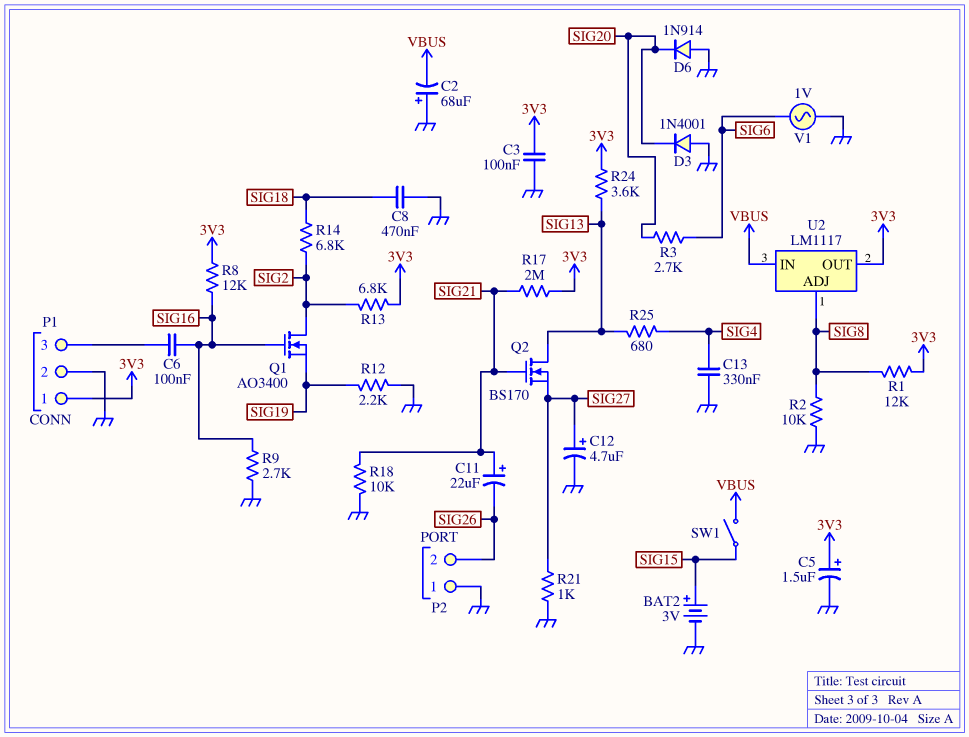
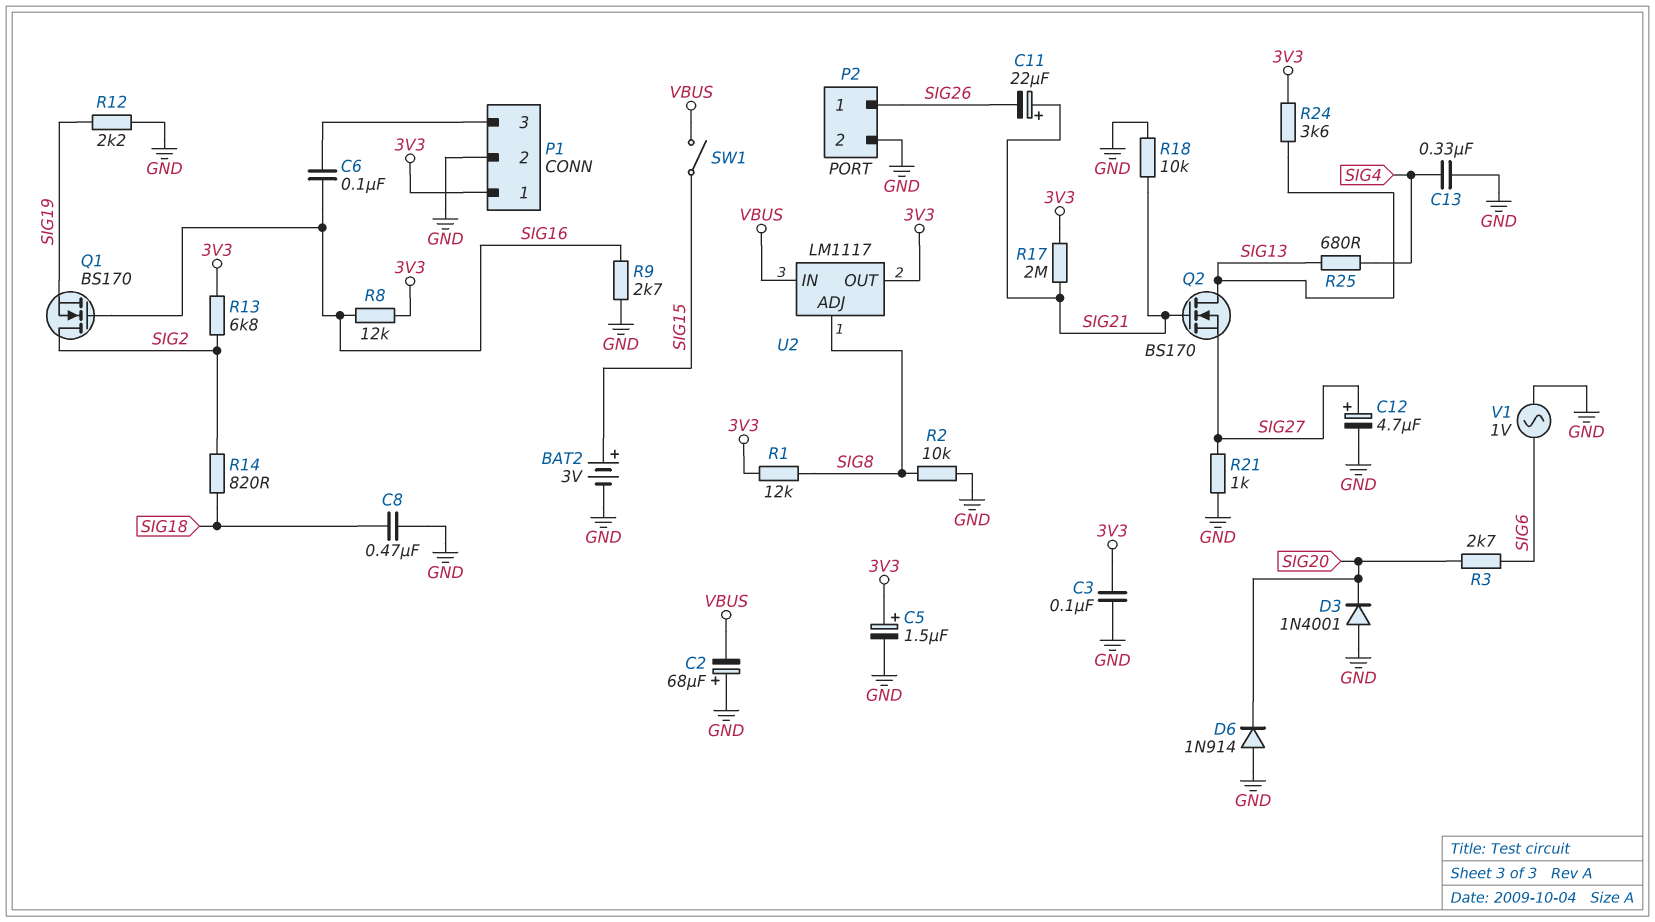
P2 pin 1: GND -> SIG26
P2 pin 2: SIG26 -> GND
Q1: NMOS AO3400 (G SIG16, D SIG2, S SIG19) -> NMOS BS170 (G SIG16, D SIG2, S SIG19)
R14: 6.8k (SIG2, SIG18) -> 820 (SIG2, SIG18)

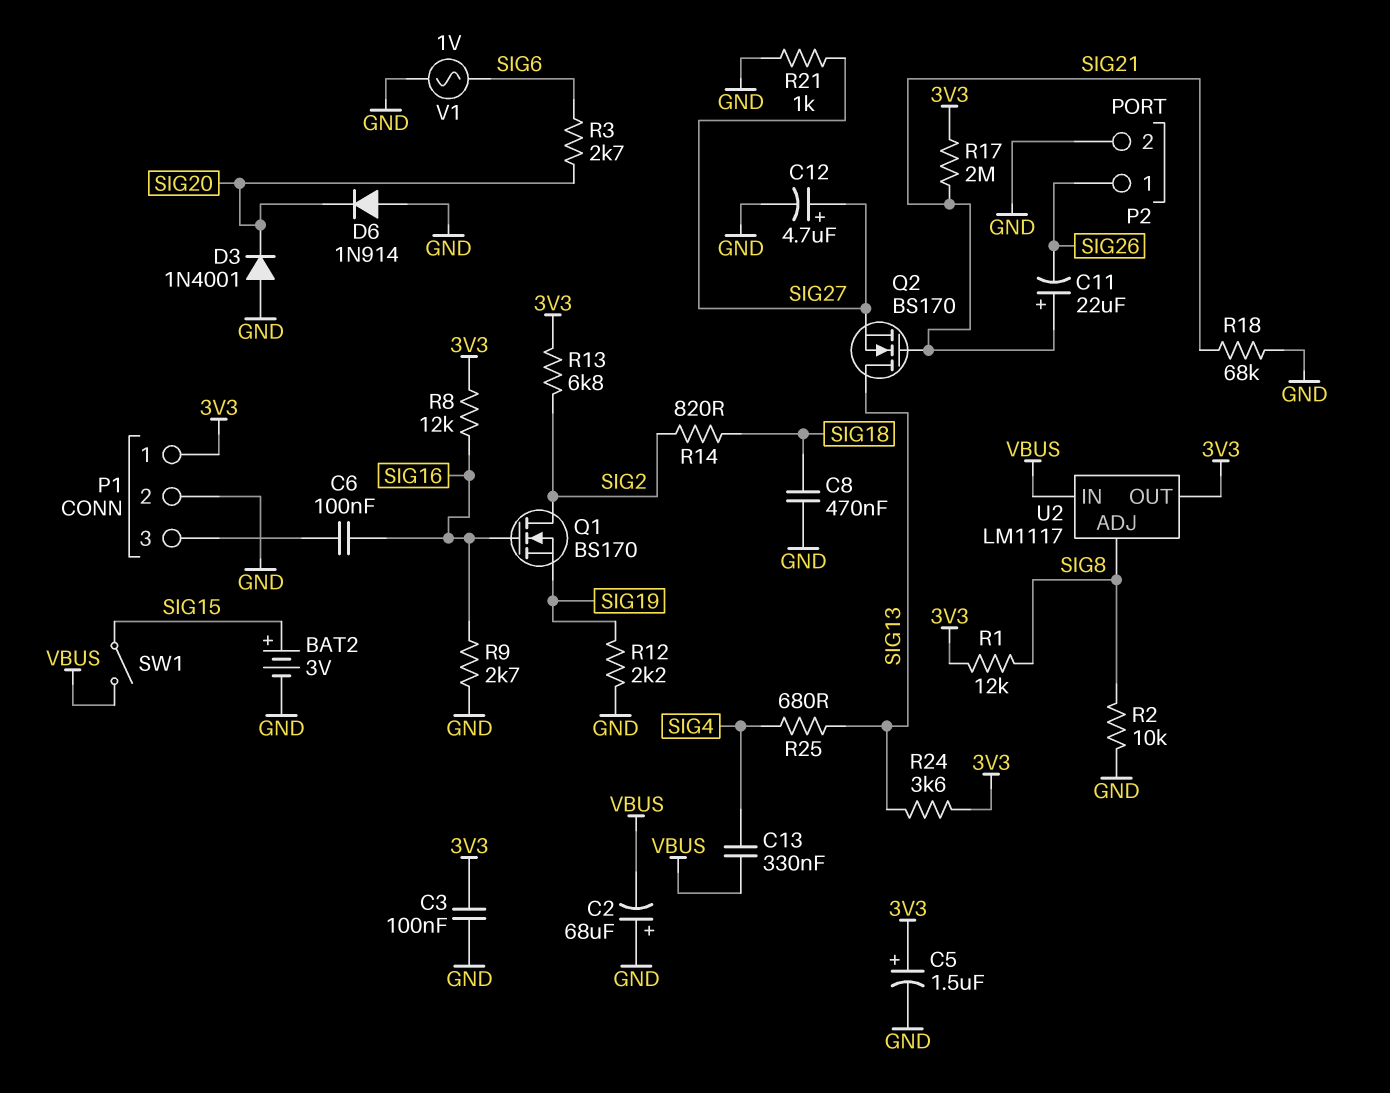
C13: 330nF (GND, SIG4) -> 330nF (SIG4, VBUS)
R18: 10k (GND, SIG21) -> 68k (GND, SIG21)

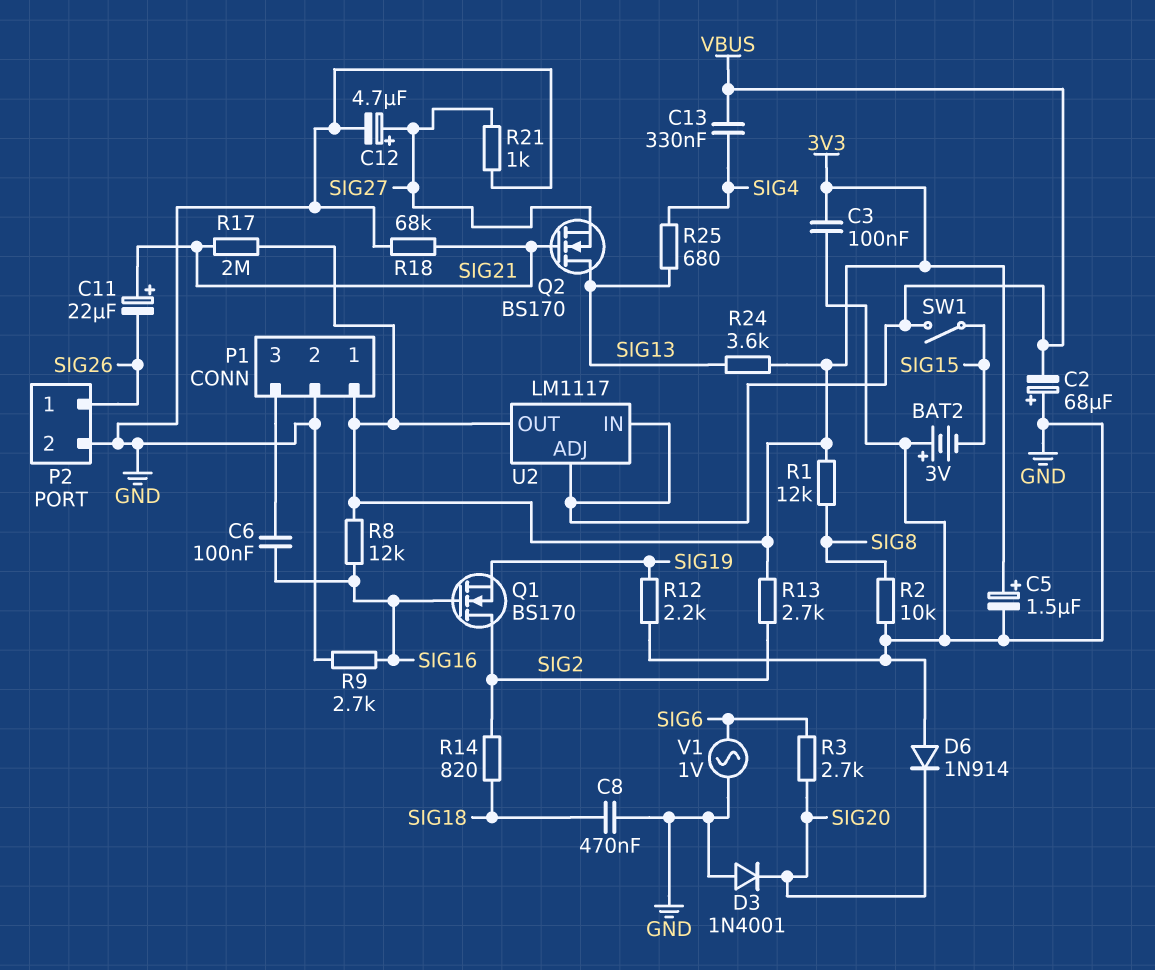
BAT2: 3V (plus SIG15, minus GND) -> 3V (plus GND, minus SIG15)
R13: 6.8k (3V3, SIG2) -> 2.7k (3V3, SIG2)
U2 pin ADJ: SIG8 -> VBUS

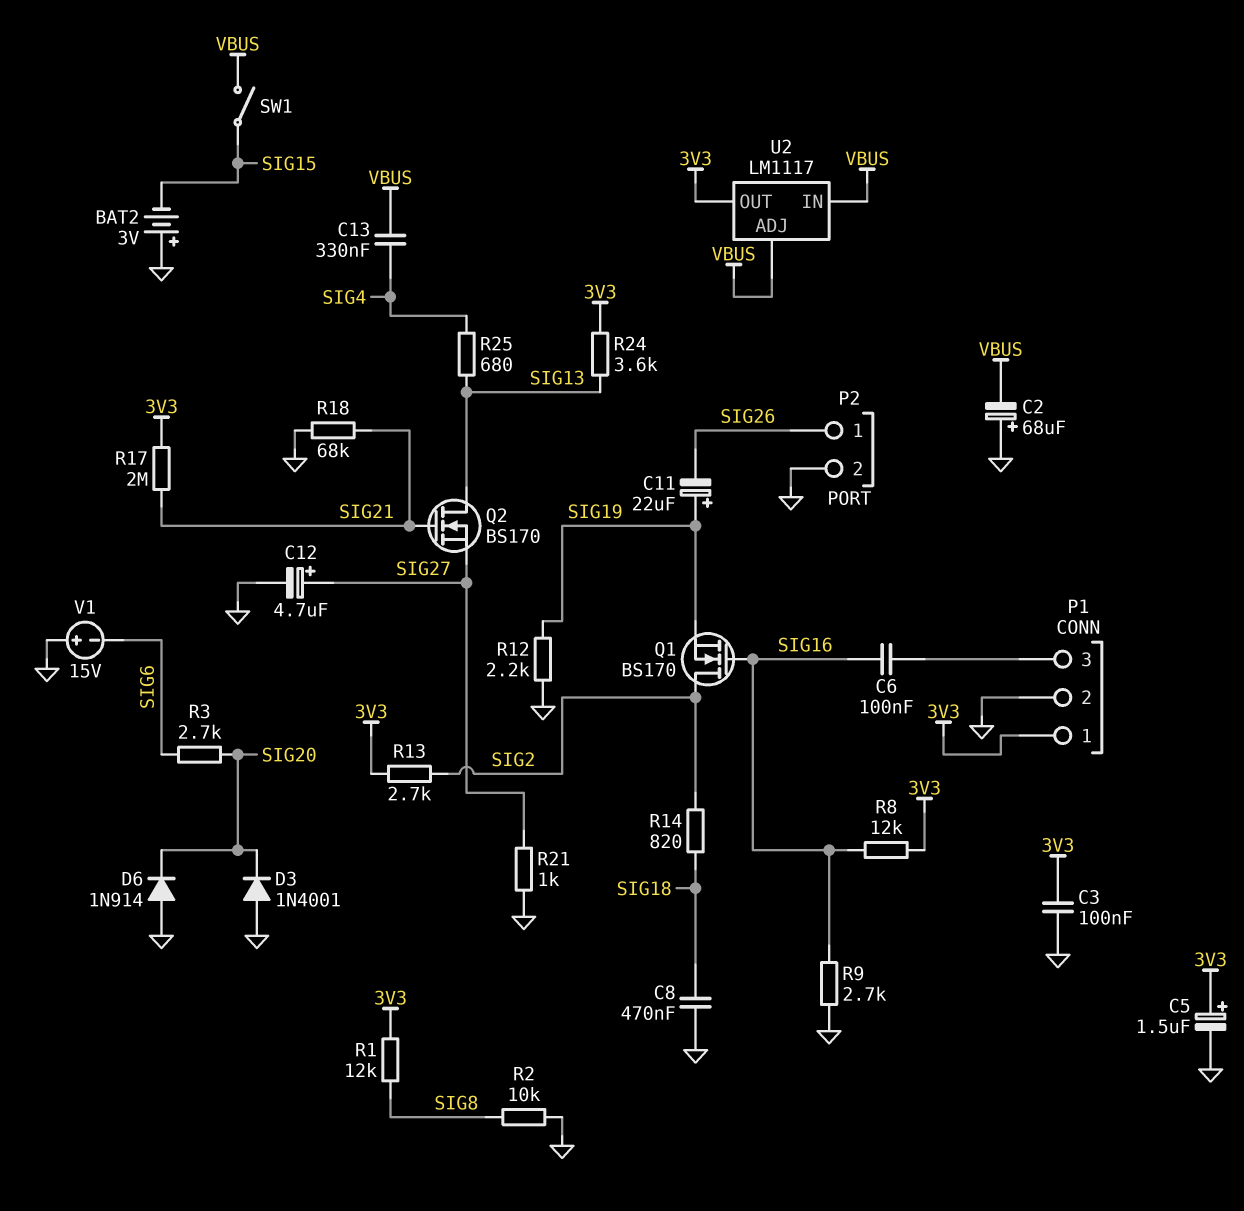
C11: 22uF (plus SIG21, minus SIG26) -> 22uF (plus SIG19, minus SIG26)
V1: AC 1V (GND, SIG6) -> 15V (plus GND, minus SIG6)

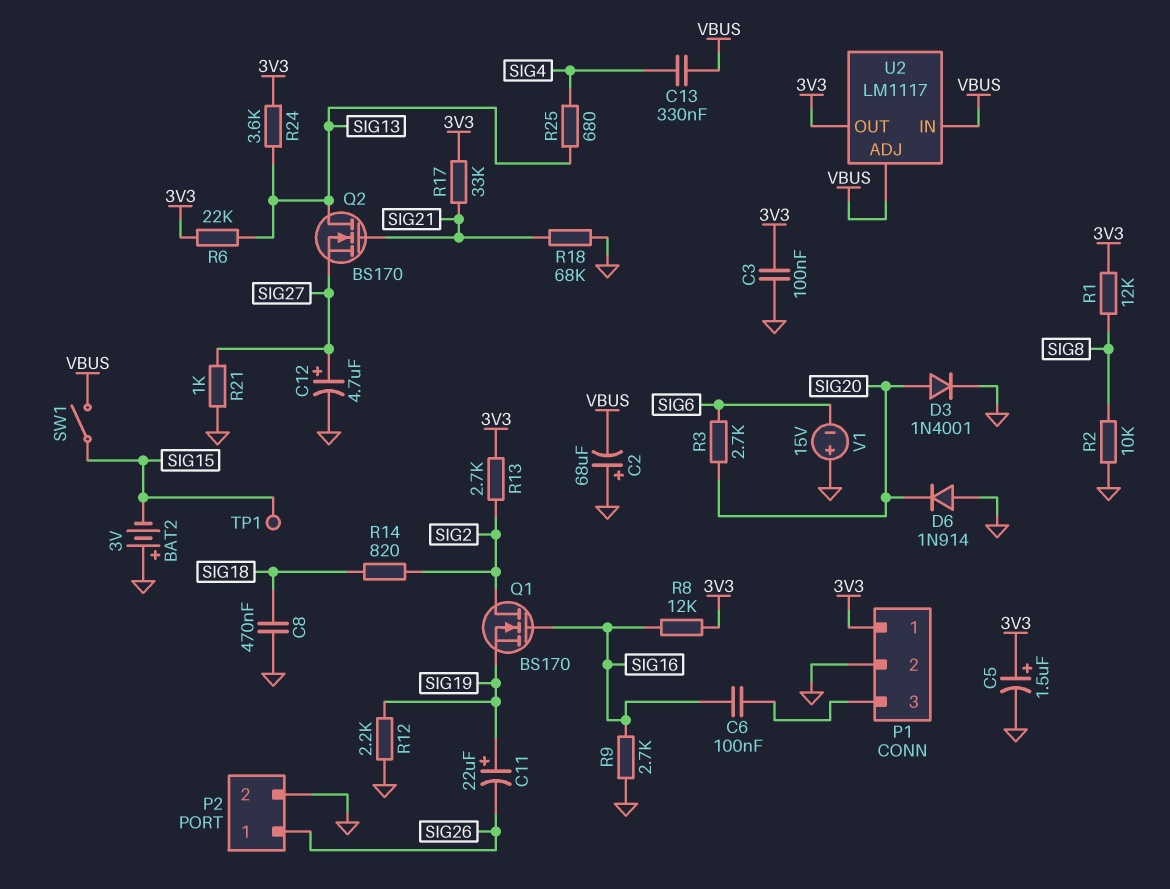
D3: diode 1N4001 (A GND, K SIG20) -> diode 1N4001 (A SIG20, K GND)
R6: none -> 22k (3V3, SIG13)
R17: 2M (3V3, SIG21) -> 33k (3V3, SIG21)
TP1: none -> test point (SIG15)

